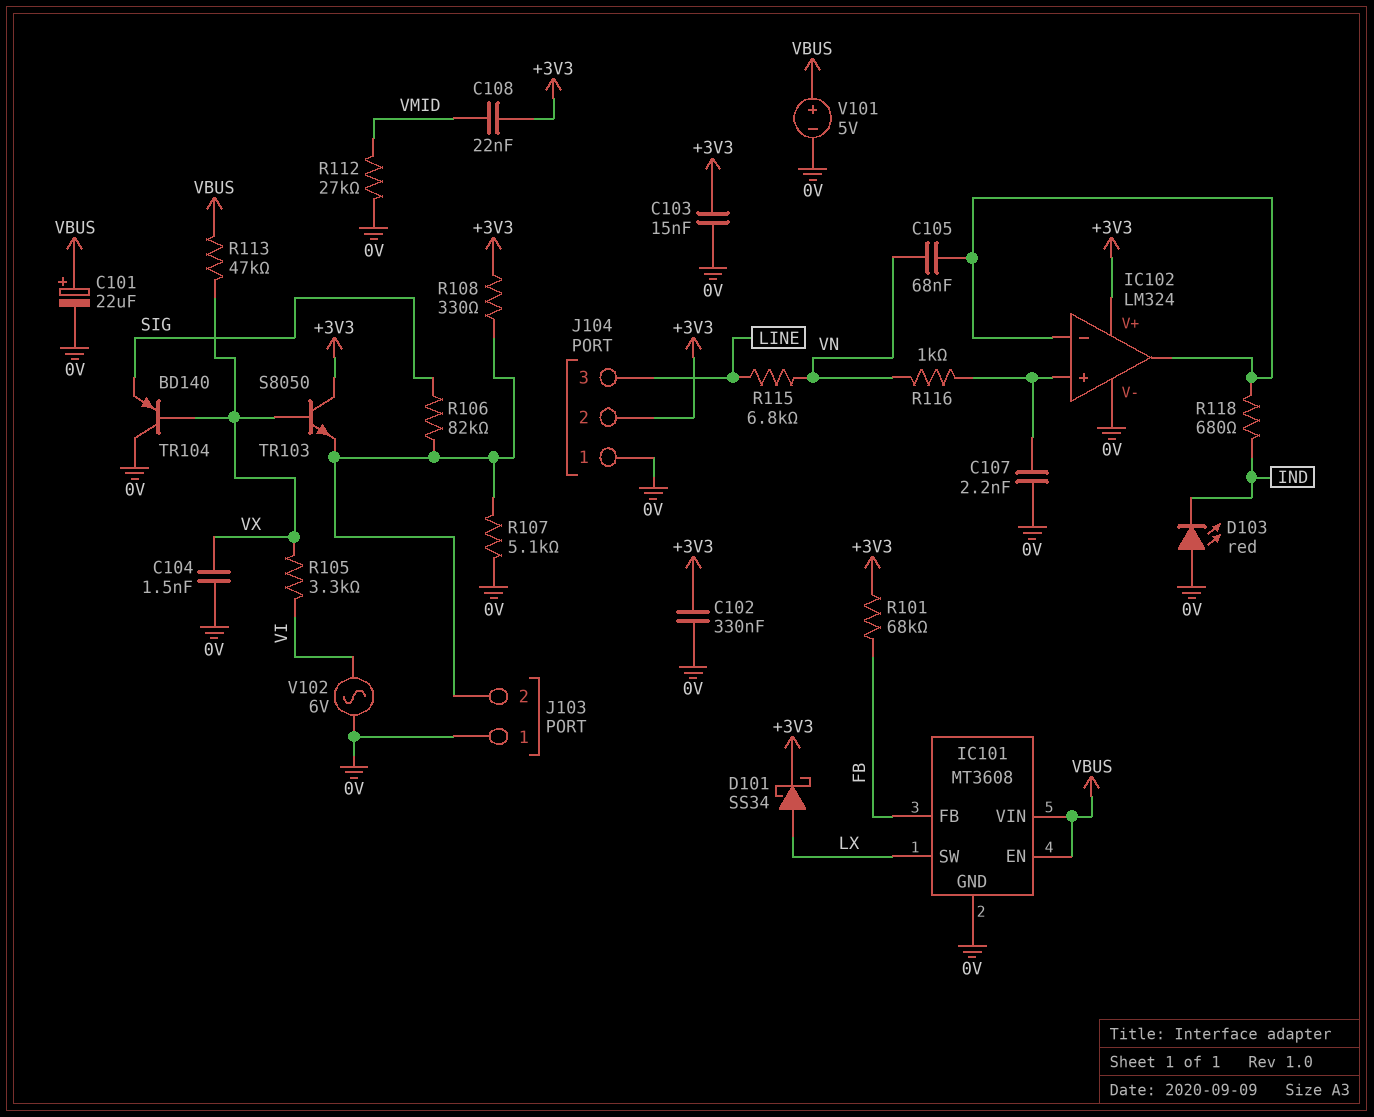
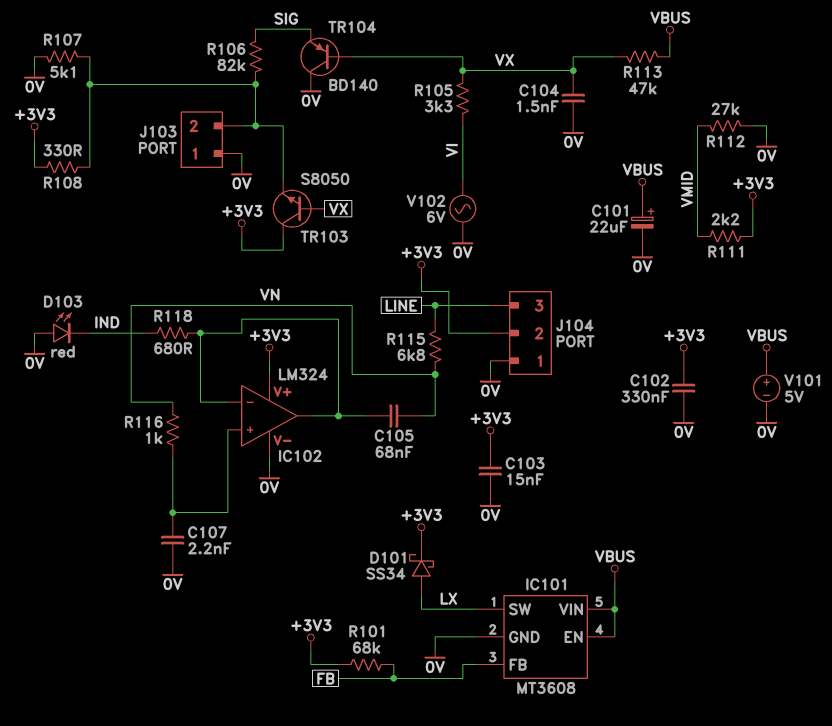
C108: 22nF (+3V3, VMID) -> none
R111: none -> 2.2k (+3V3, VMID)

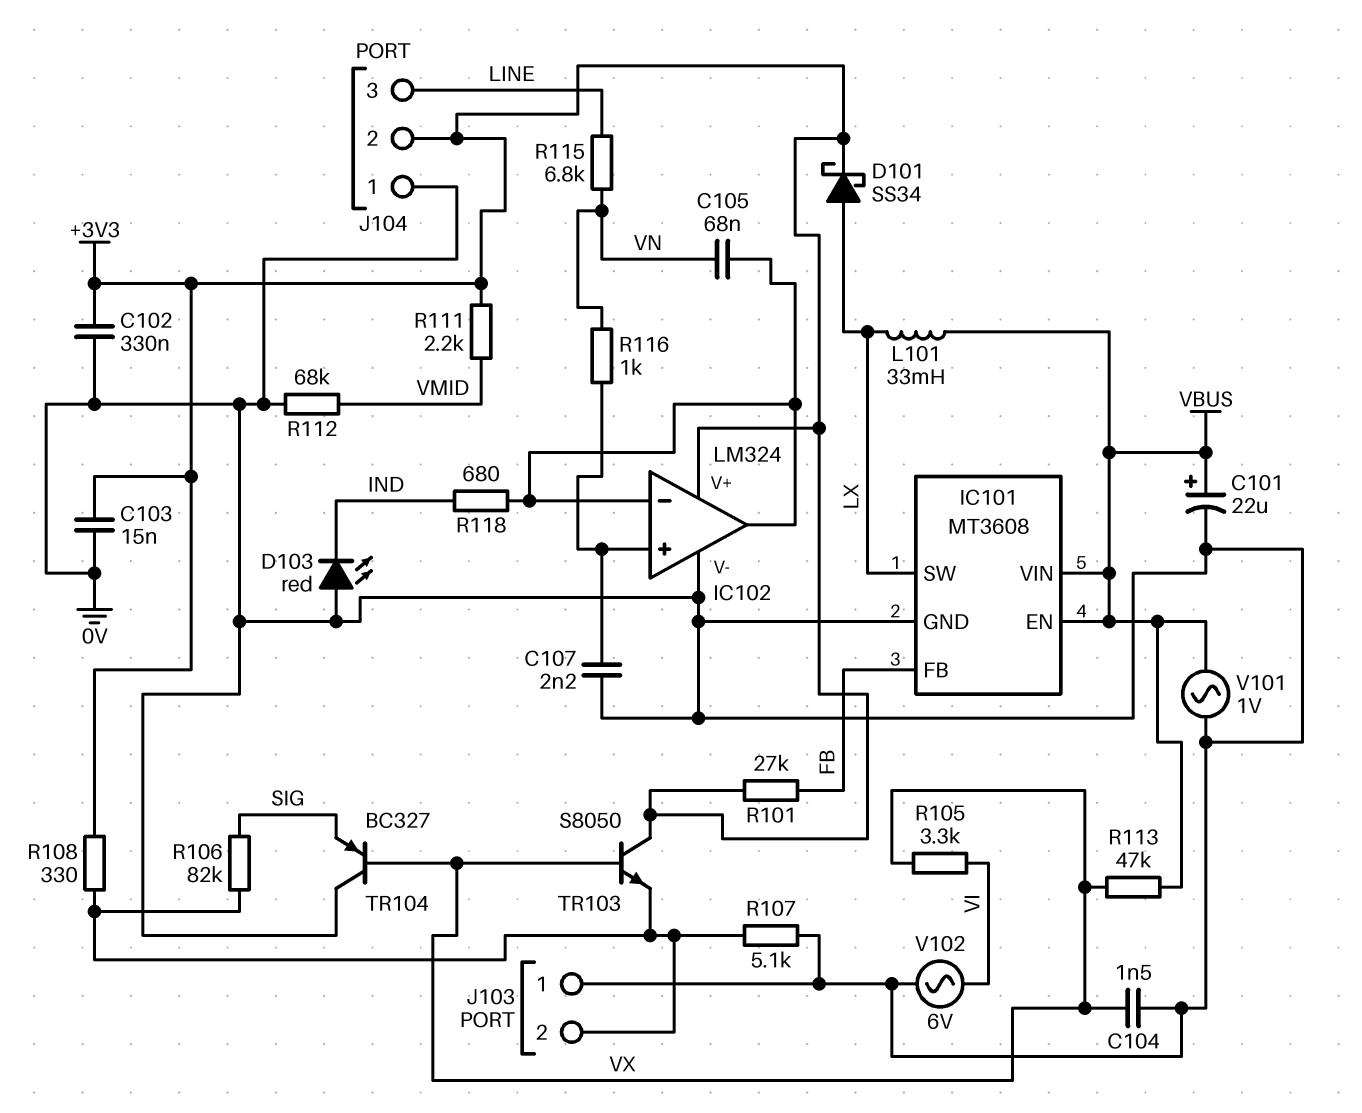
L101: none -> 33mH (LX, VBUS)
R101: 68k (+3V3, FB) -> 27k (+3V3, FB)
R112: 27k (0V, VMID) -> 68k (0V, VMID)
TR104: PNP BD140 (B VX, C 0V, E SIG) -> PNP BC327 (B VX, C 0V, E SIG)
V101: 5V (plus VBUS, minus 0V) -> AC 1V (0V, VBUS)

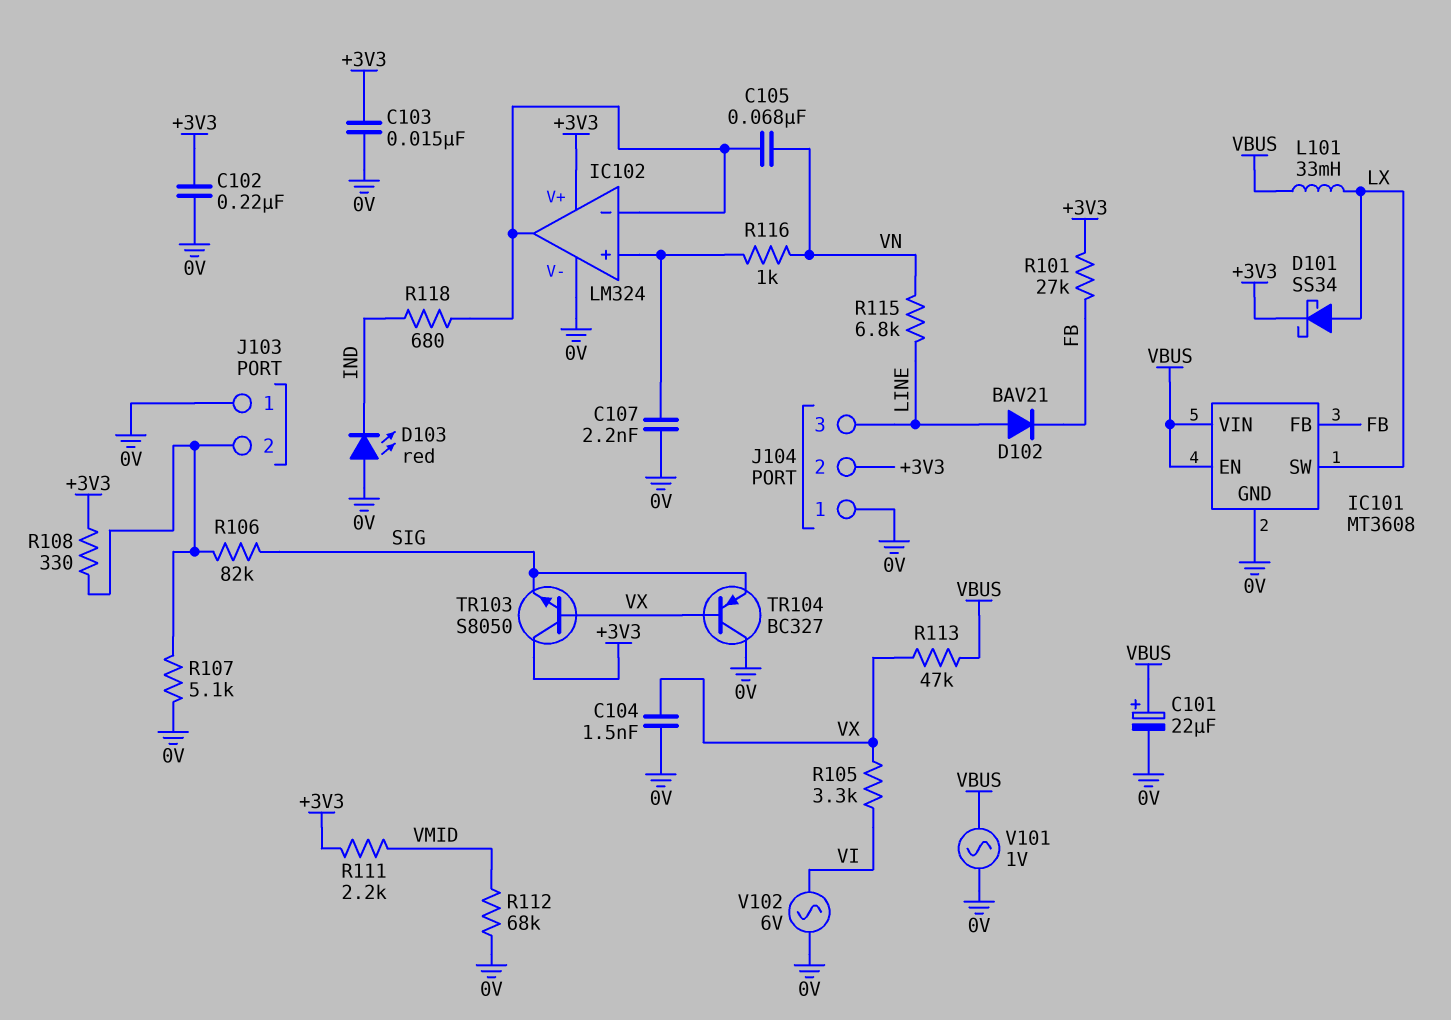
C102: 330nF (+3V3, 0V) -> 220nF (+3V3, 0V)
D102: none -> diode BAV21 (A LINE, K FB)
TR103: NPN S8050 (B VX, C +3V3, E J103/2) -> NPN S8050 (B VX, C +3V3, E SIG)

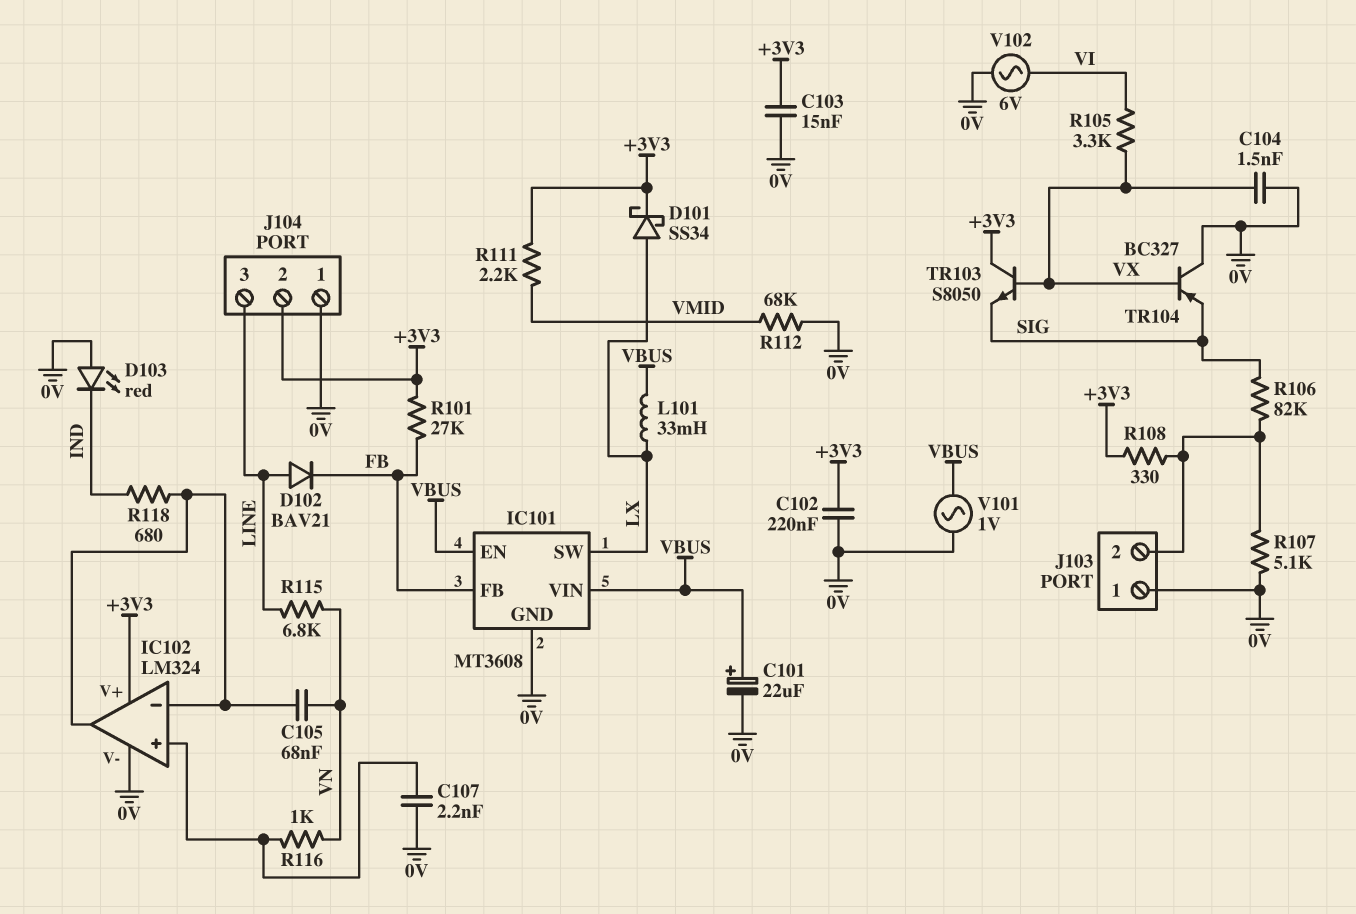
R113: 47k (VBUS, VX) -> none

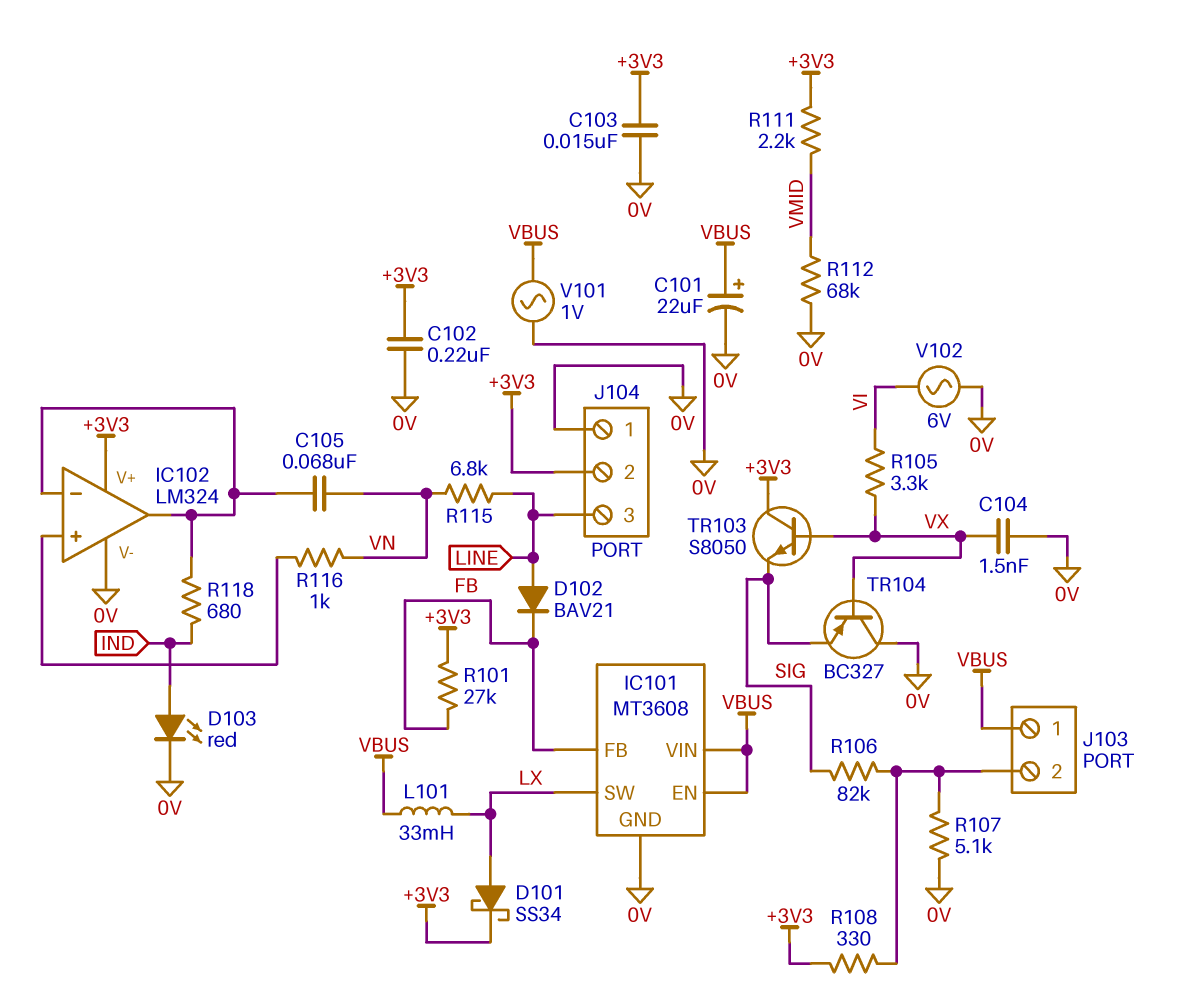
C107: 2.2nF (0V, IC102/in+) -> none
D103: LED red (A 0V, K IND) -> LED red (A IND, K 0V)
J103 pin 1: 0V -> VBUS

